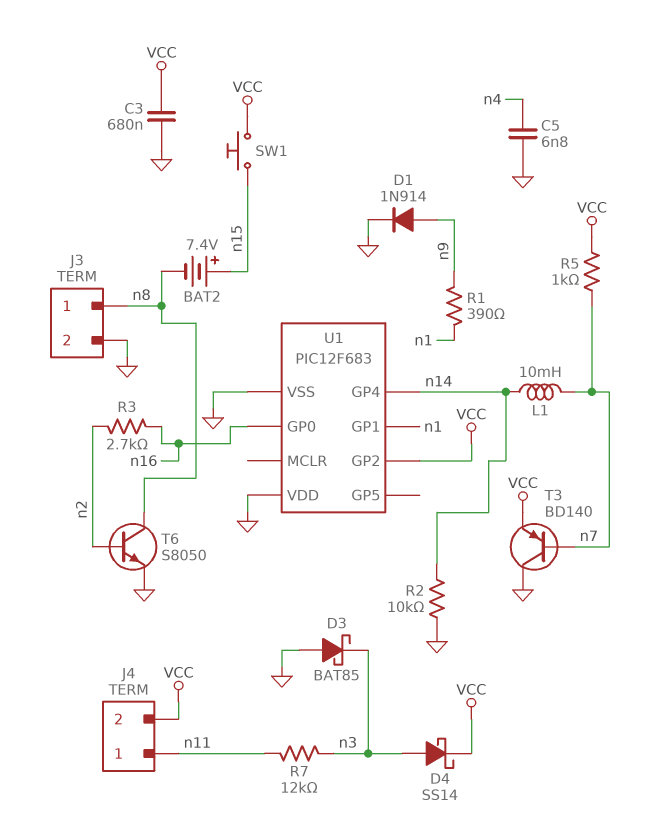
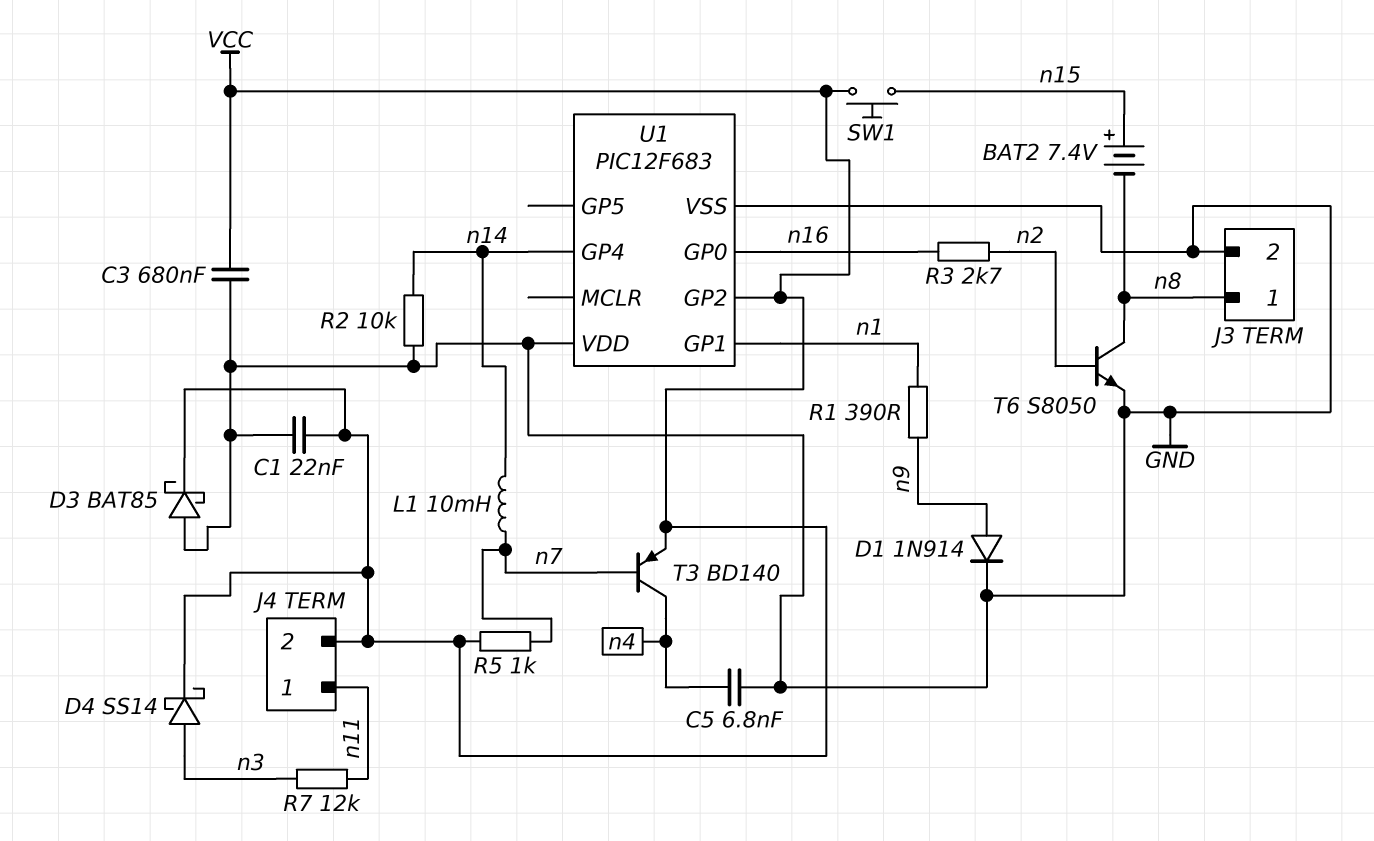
C1: none -> 22nF (GND, VCC)
D3: schottky BAT85 (A GND, K n3) -> schottky BAT85 (A GND, K VCC)
T3: PNP BD140 (B n7, C GND, E VCC) -> PNP BD140 (B n7, C n4, E VCC)

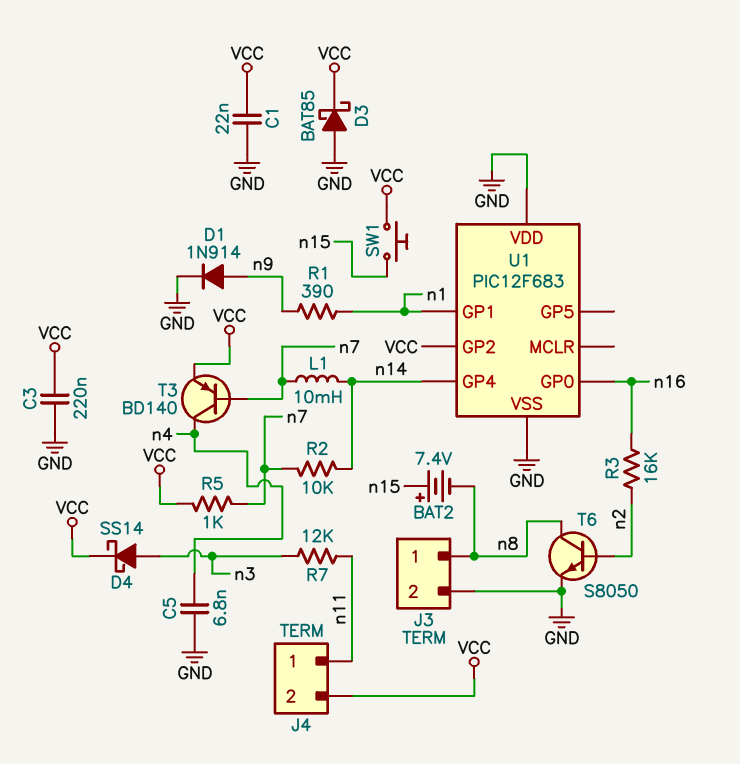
C3: 680nF (GND, VCC) -> 220nF (GND, VCC)
R2: 10k (GND, n14) -> 10k (n7, n14)
R3: 2.7k (n2, n16) -> 16k (n2, n16)

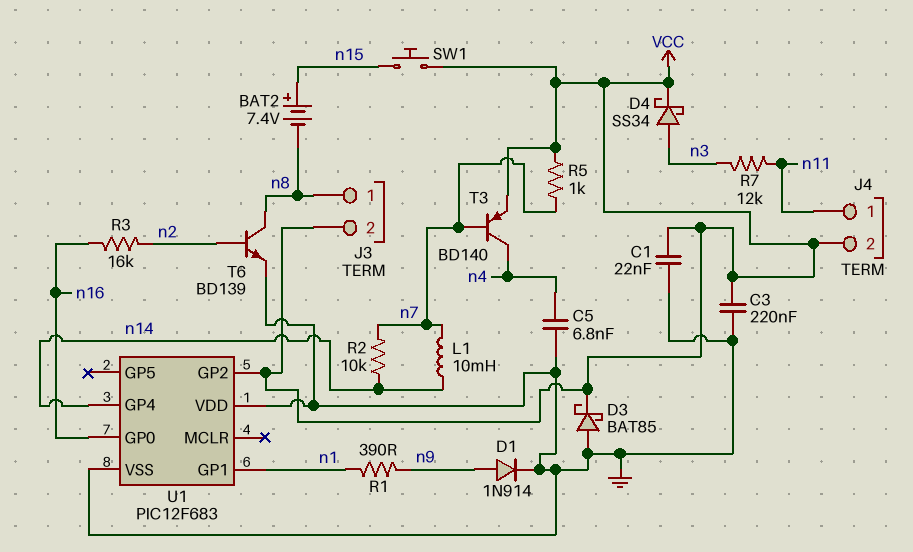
D4: schottky SS14 (A n3, K VCC) -> schottky SS34 (A n3, K VCC)
J3 pin 2: GND -> VCC
T6: NPN S8050 (B n2, C n8, E GND) -> NPN BD139 (B n2, C n8, E GND)

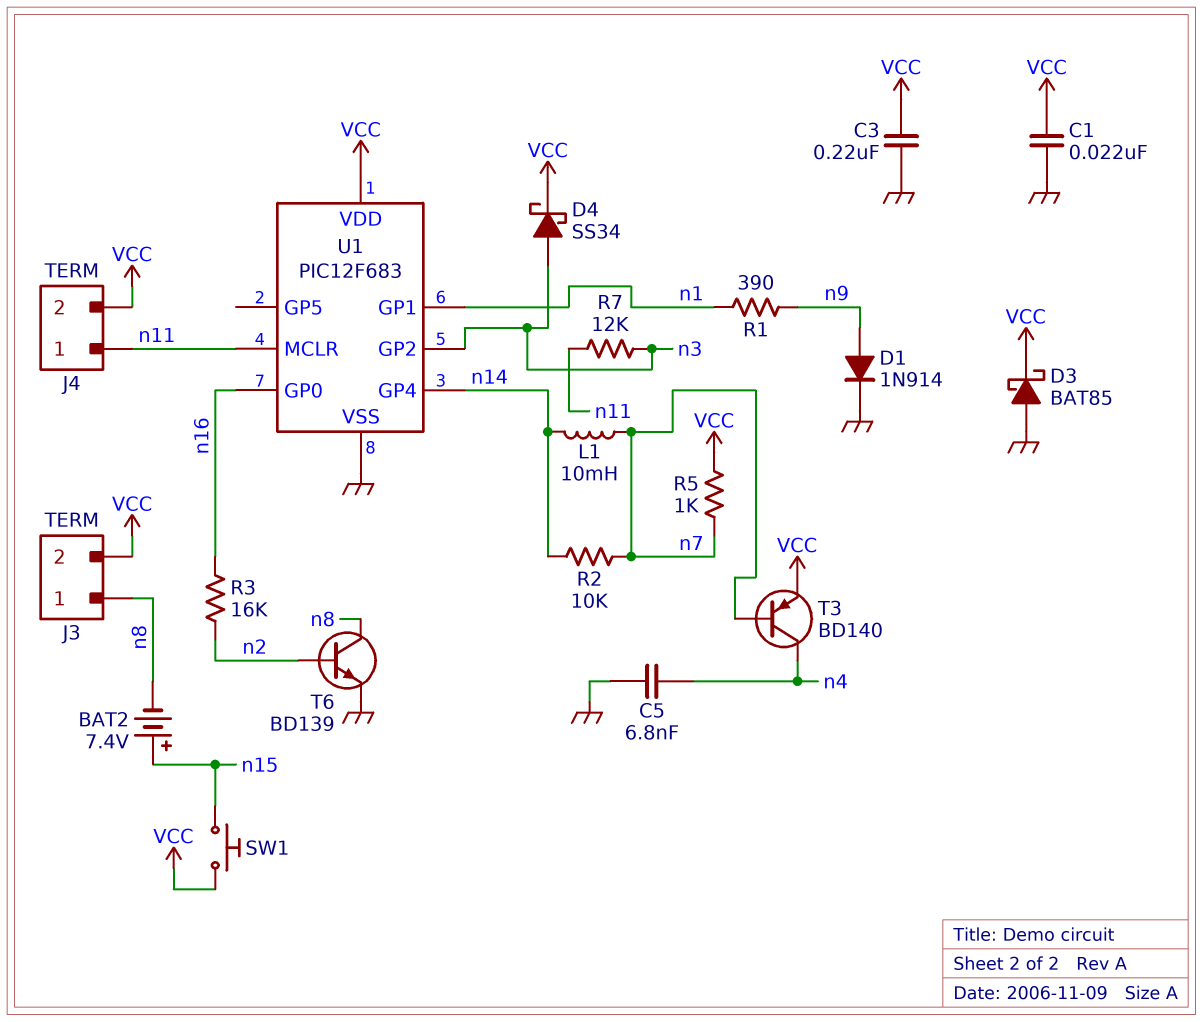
U1 pin GP2: VCC -> n3
U1 pin MCLR: none -> n11
U1 pin VDD: GND -> VCC

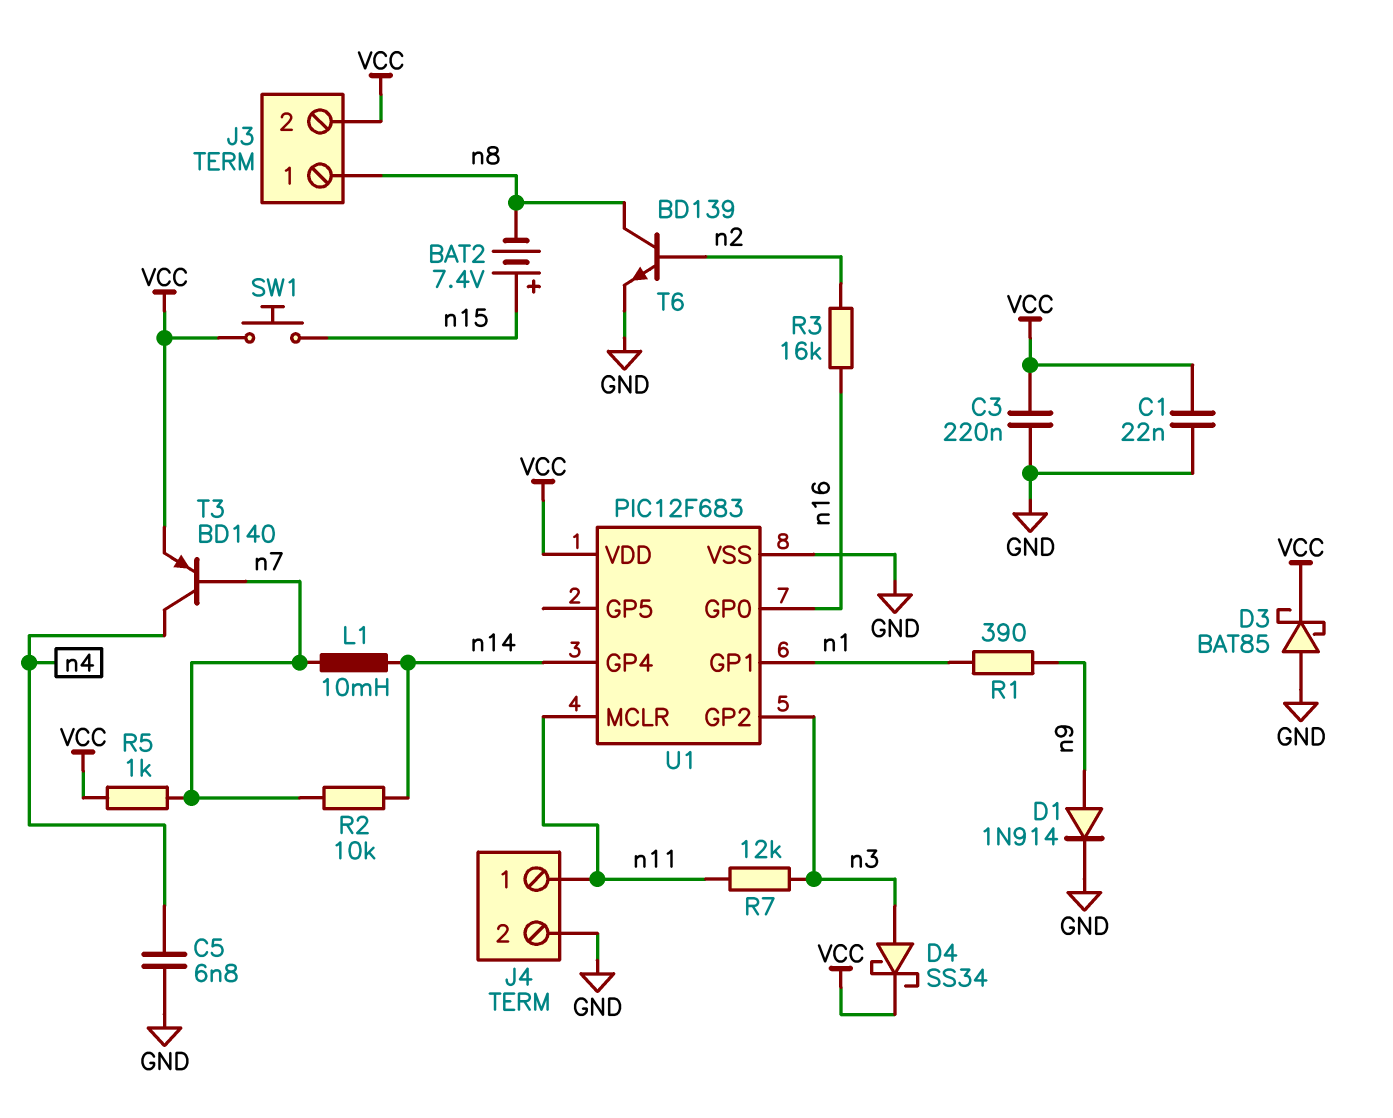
J4 pin 2: VCC -> GND

